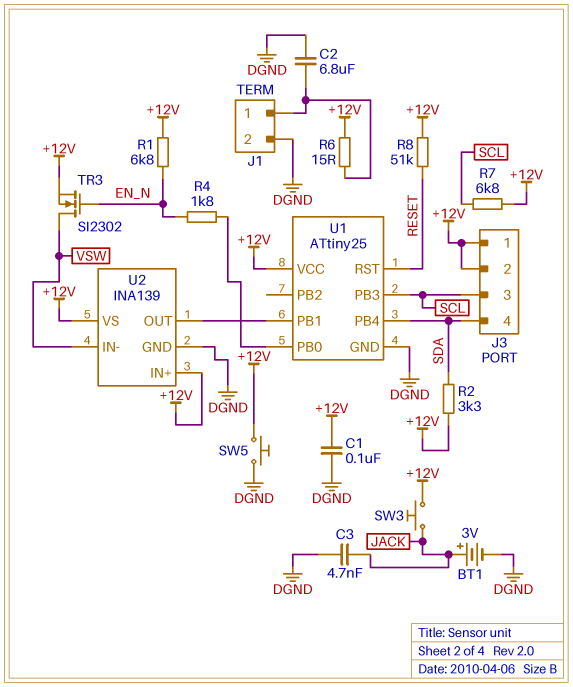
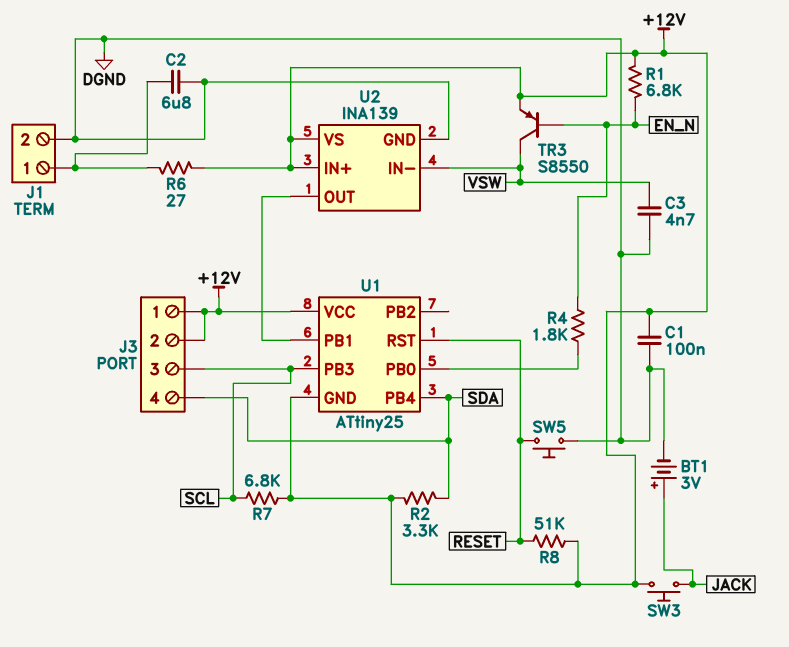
C3: 4.7nF (DGND, JACK) -> 4.7nF (DGND, VSW)
R6: 15 (+12V, J1/1) -> 27 (+12V, J1/1)
SW5: button (+12V, DGND) -> button (DGND, RESET)
TR3: NMOS SI2302 (G EN_N, D VSW, S +12V) -> PNP S8550 (B EN_N, C VSW, E +12V)
U1 pin GND: DGND -> +12V

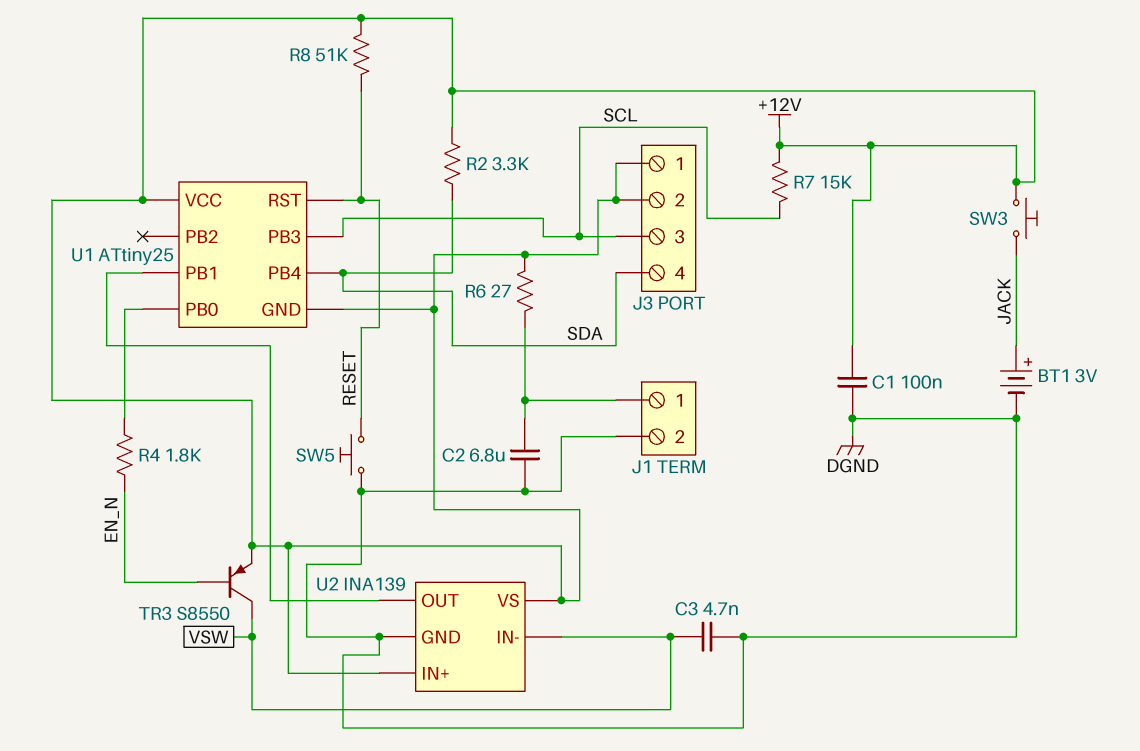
R1: 6.8k (+12V, EN_N) -> none
R7: 6.8k (+12V, SCL) -> 15k (+12V, SCL)

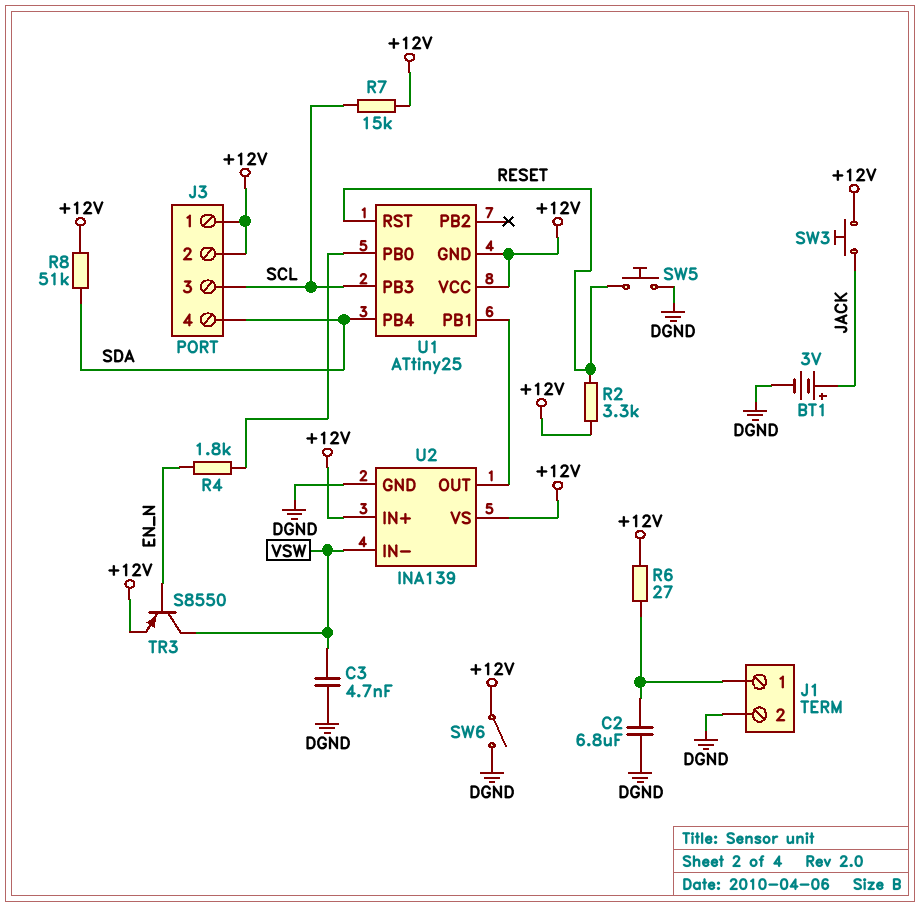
C1: 100nF (+12V, DGND) -> none
R2: 3.3k (+12V, SDA) -> 3.3k (+12V, RESET)
R8: 51k (+12V, RESET) -> 51k (+12V, SDA)
SW6: none -> switch (+12V, DGND)

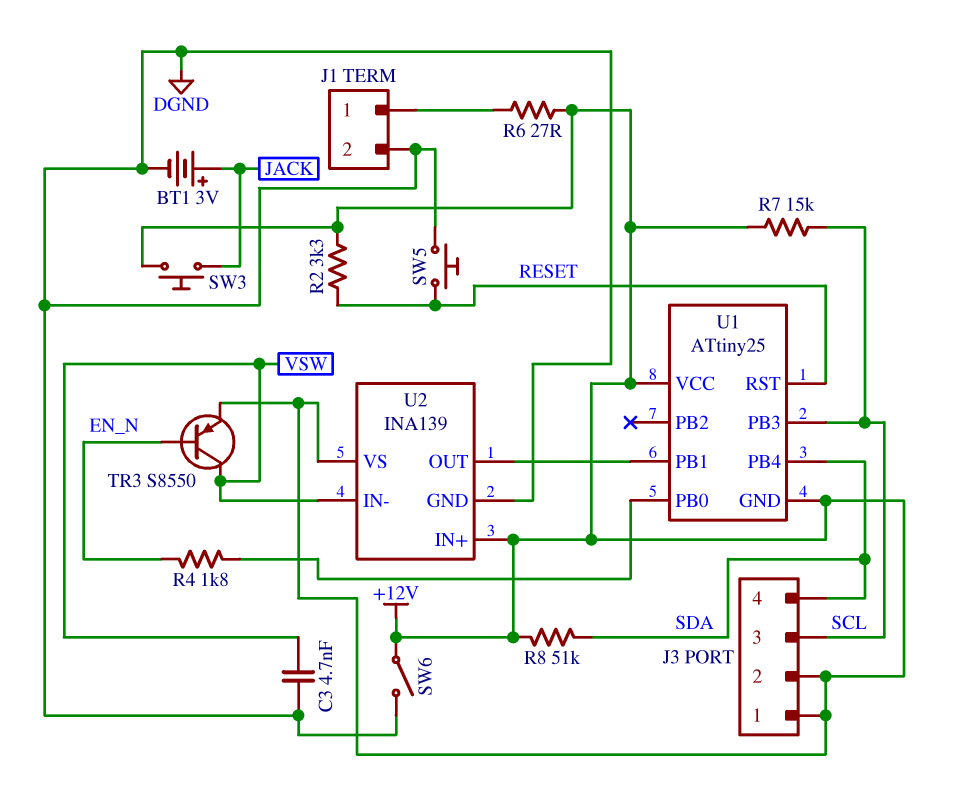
C2: 6.8uF (DGND, J1/1) -> none

